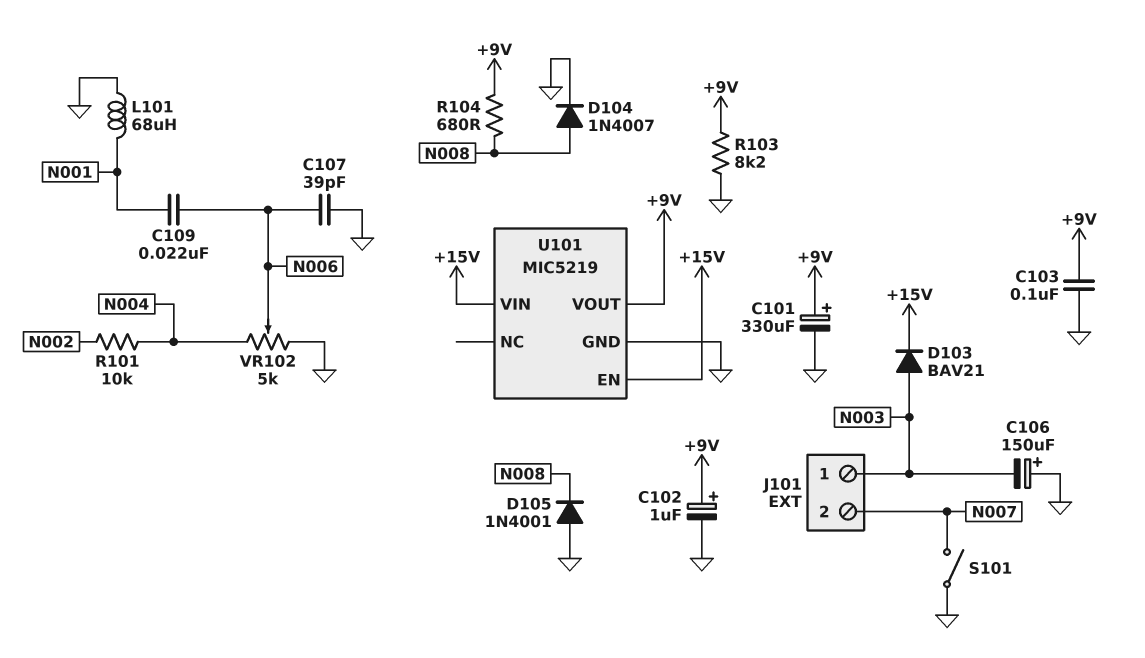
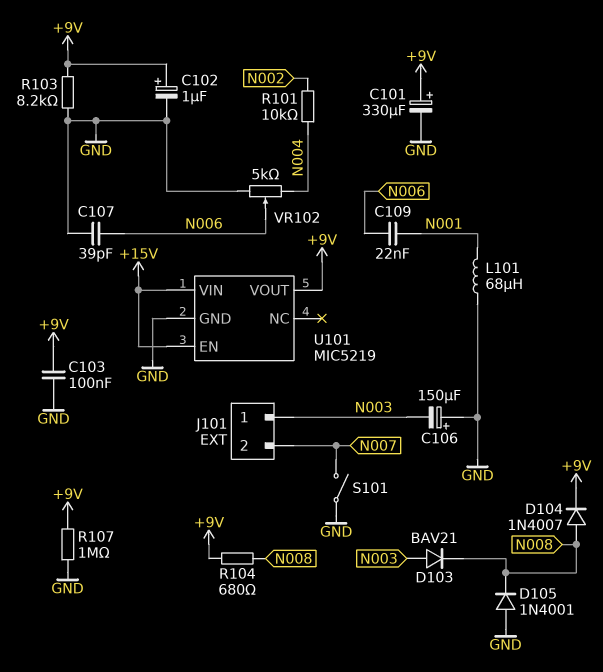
D103: diode BAV21 (A N003, K +15V) -> diode BAV21 (A N003, K N008)
D104: diode 1N4007 (A N008, K GND) -> diode 1N4007 (A N008, K +9V)
R107: none -> 1M (+9V, GND)

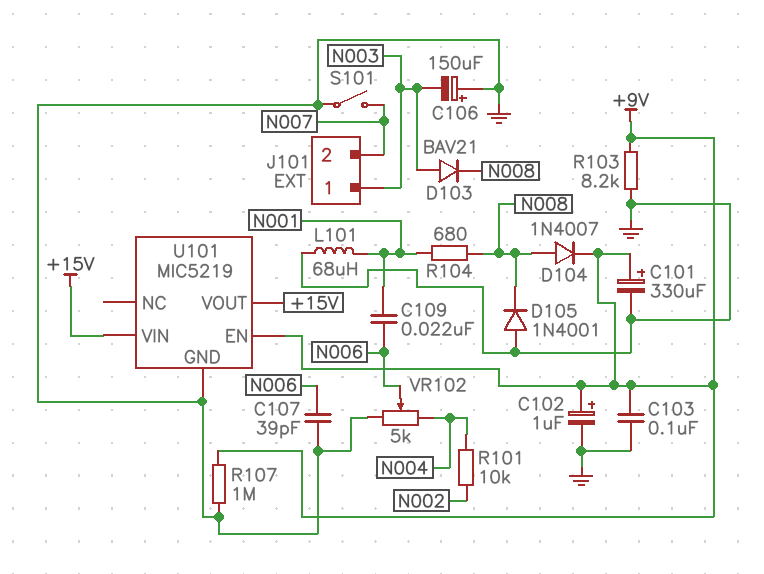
R104: 680 (+9V, N008) -> 680 (N001, N008)
U101 pin EN: +15V -> +9V
U101 pin VOUT: +9V -> +15V

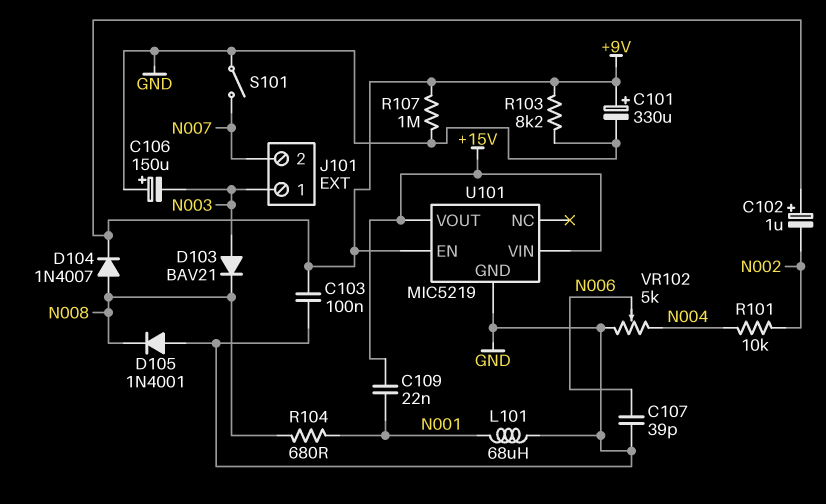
C102: 1uF (plus +9V, minus GND) -> 1uF (plus +9V, minus N002)
C109: 22nF (N001, N006) -> 22nF (+15V, N001)

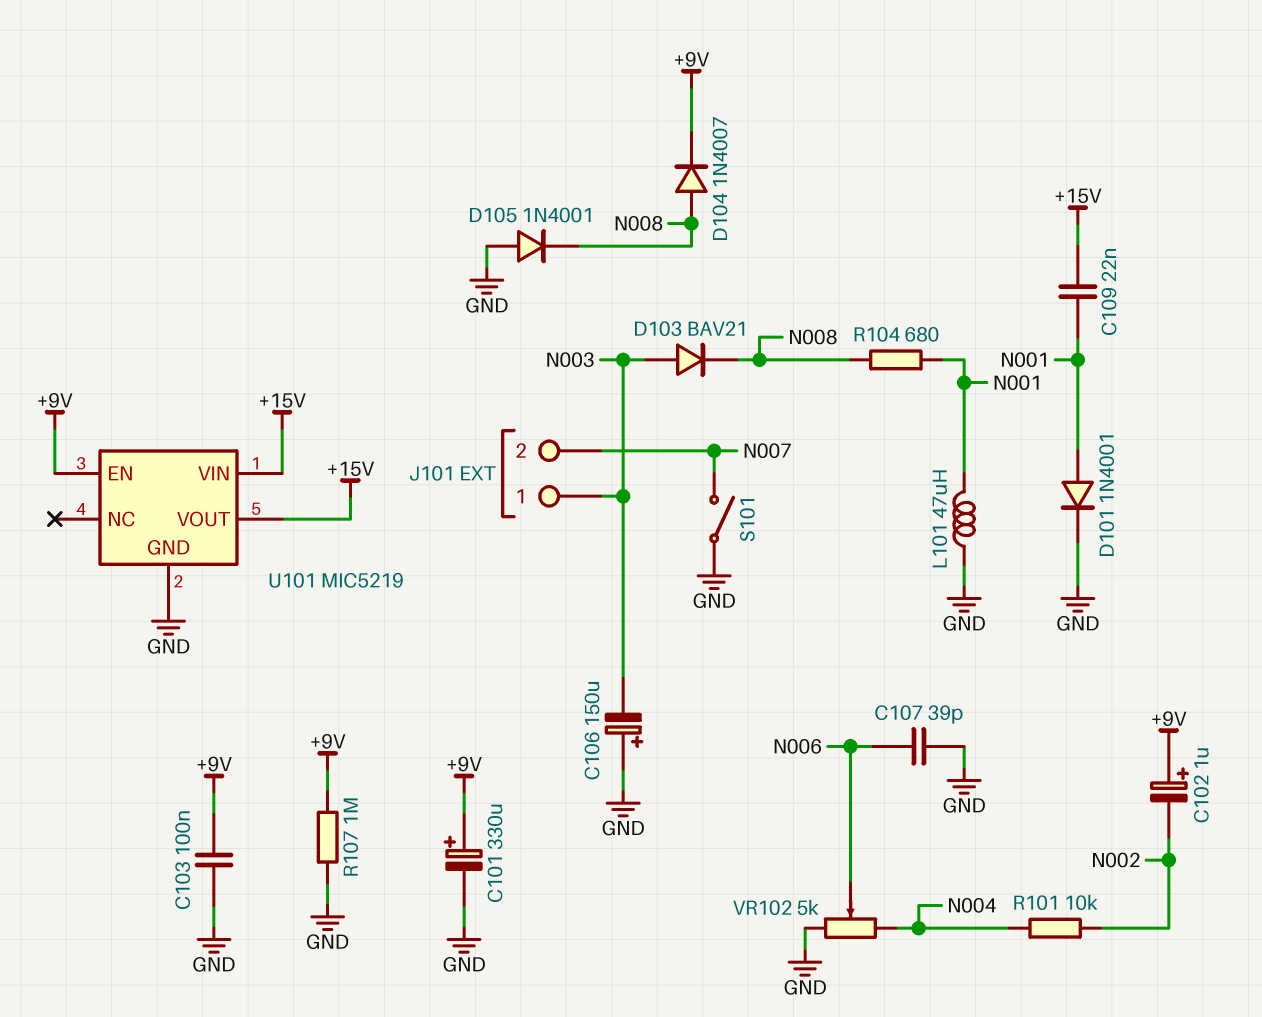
D101: none -> diode 1N4001 (A N001, K GND)
L101: 68uH (GND, N001) -> 47uH (GND, N001)
R103: 8.2k (+9V, GND) -> none

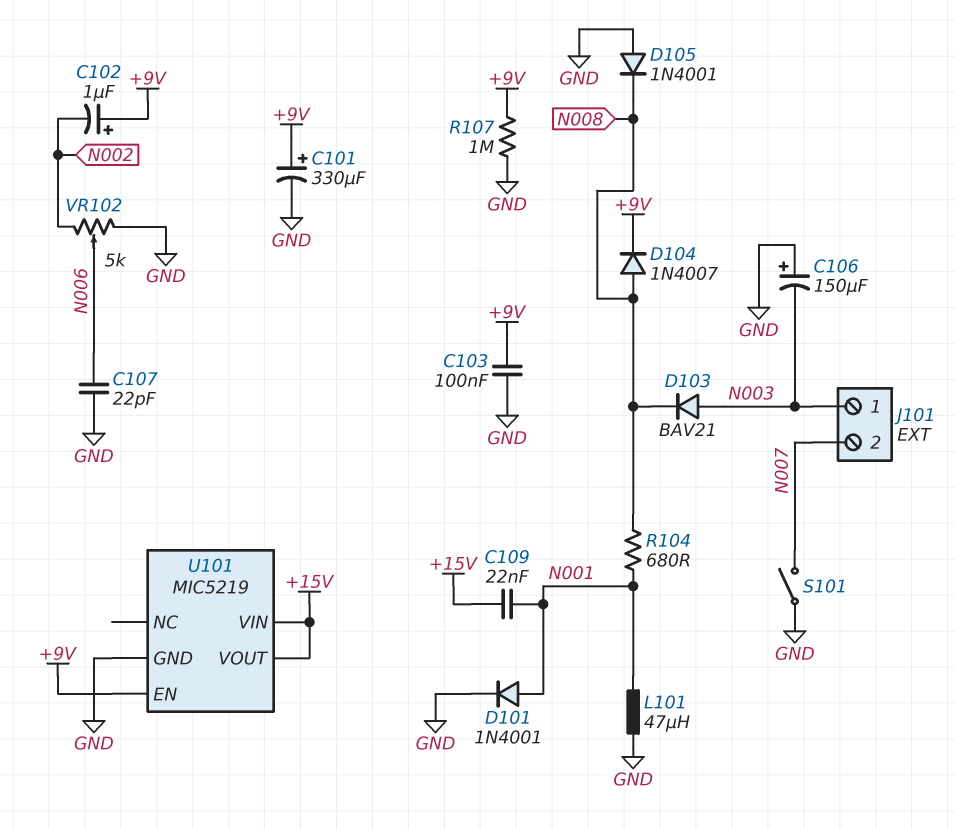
C107: 39pF (GND, N006) -> 22pF (GND, N006)
R101: 10k (N002, N004) -> none
VR102: 5k (GND, N004, wiper N006) -> 5k (GND, N002, wiper N006)

